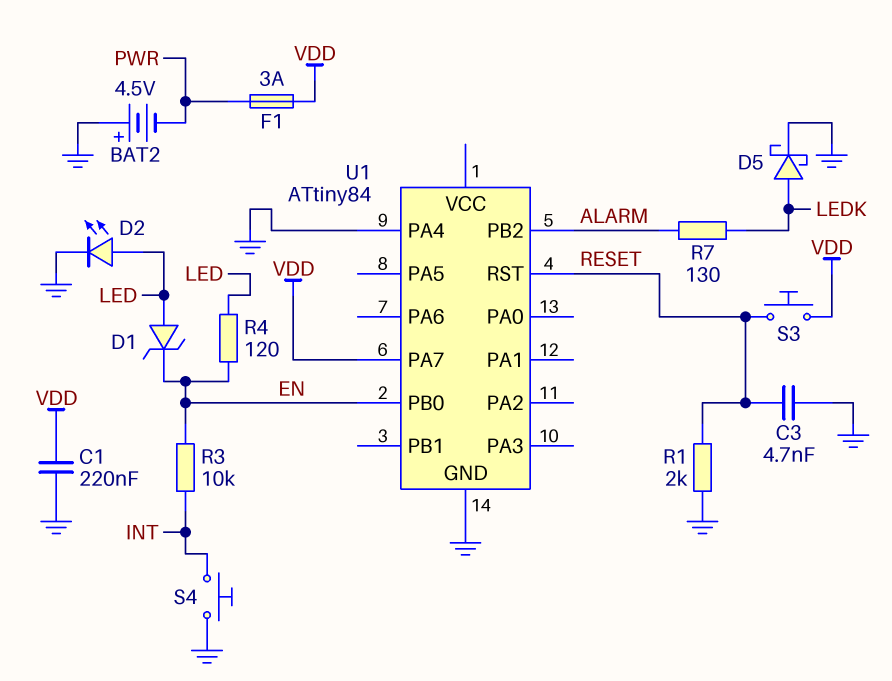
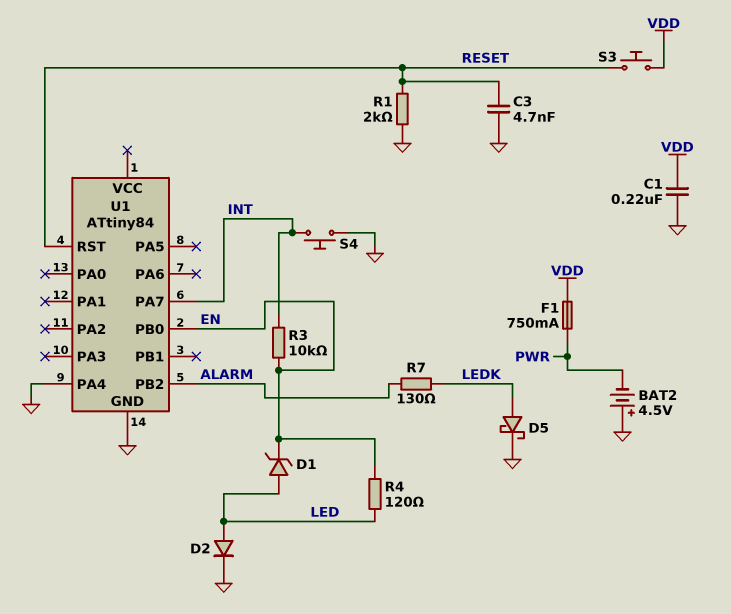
D2: LED (A LED, K GND) -> diode (A LED, K GND)
F1: 3A (PWR, VDD) -> 750mA (PWR, VDD)
U1 pin PA7: VDD -> INT

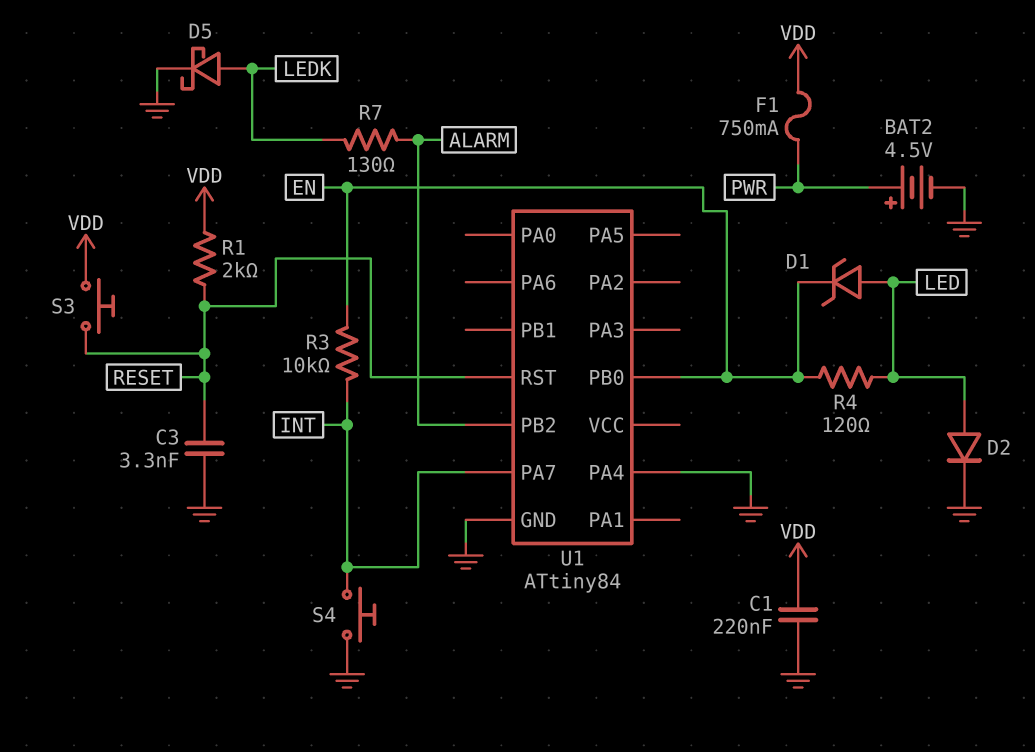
BAT2: 4.5V (plus GND, minus PWR) -> 4.5V (plus PWR, minus GND)
C3: 4.7nF (GND, RESET) -> 3.3nF (GND, RESET)
R1: 2k (GND, RESET) -> 2k (RESET, VDD)

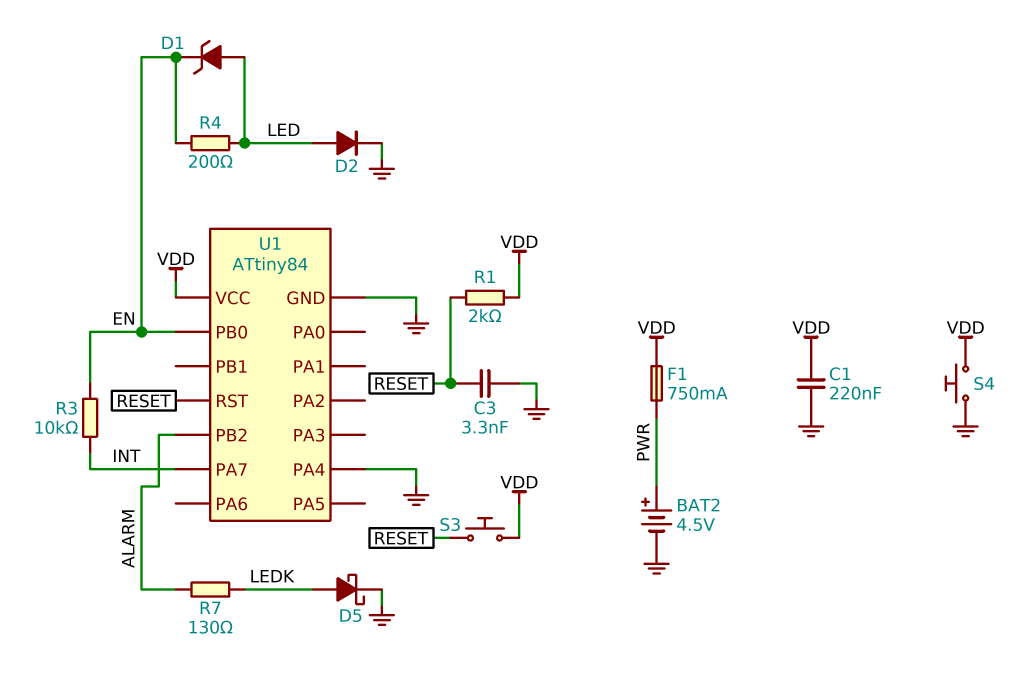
R4: 120 (EN, LED) -> 200 (EN, LED)
S4: button (GND, INT) -> button (GND, VDD)
U1 pin VCC: none -> VDD

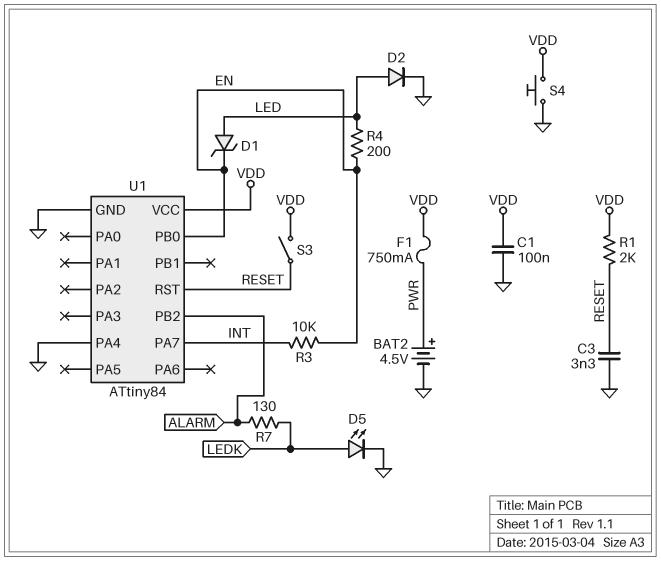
C1: 220nF (GND, VDD) -> 100nF (GND, VDD)
D5: schottky (A LEDK, K GND) -> LED (A LEDK, K GND)
S3: button (RESET, VDD) -> switch (RESET, VDD)

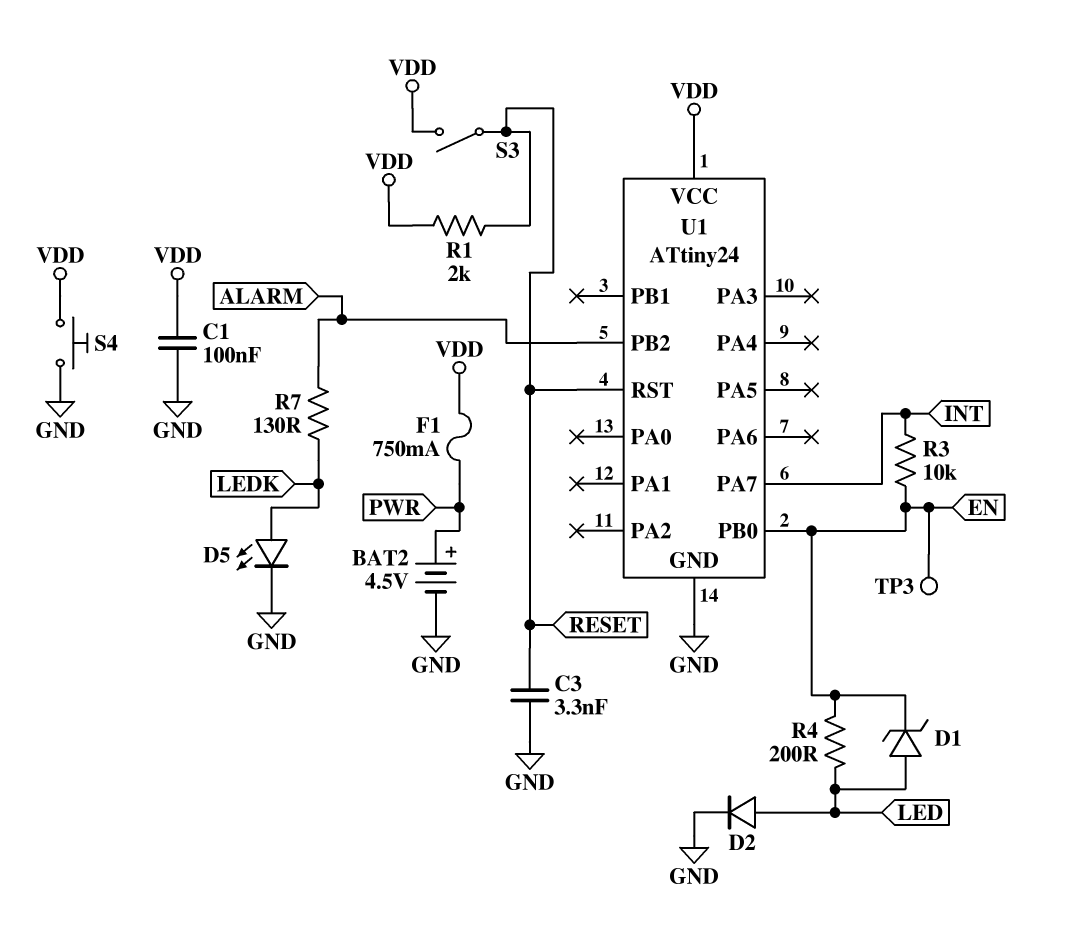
TP3: none -> test point (EN)
U1: ATtiny84 -> ATtiny24
U1 pin PA4: GND -> none

